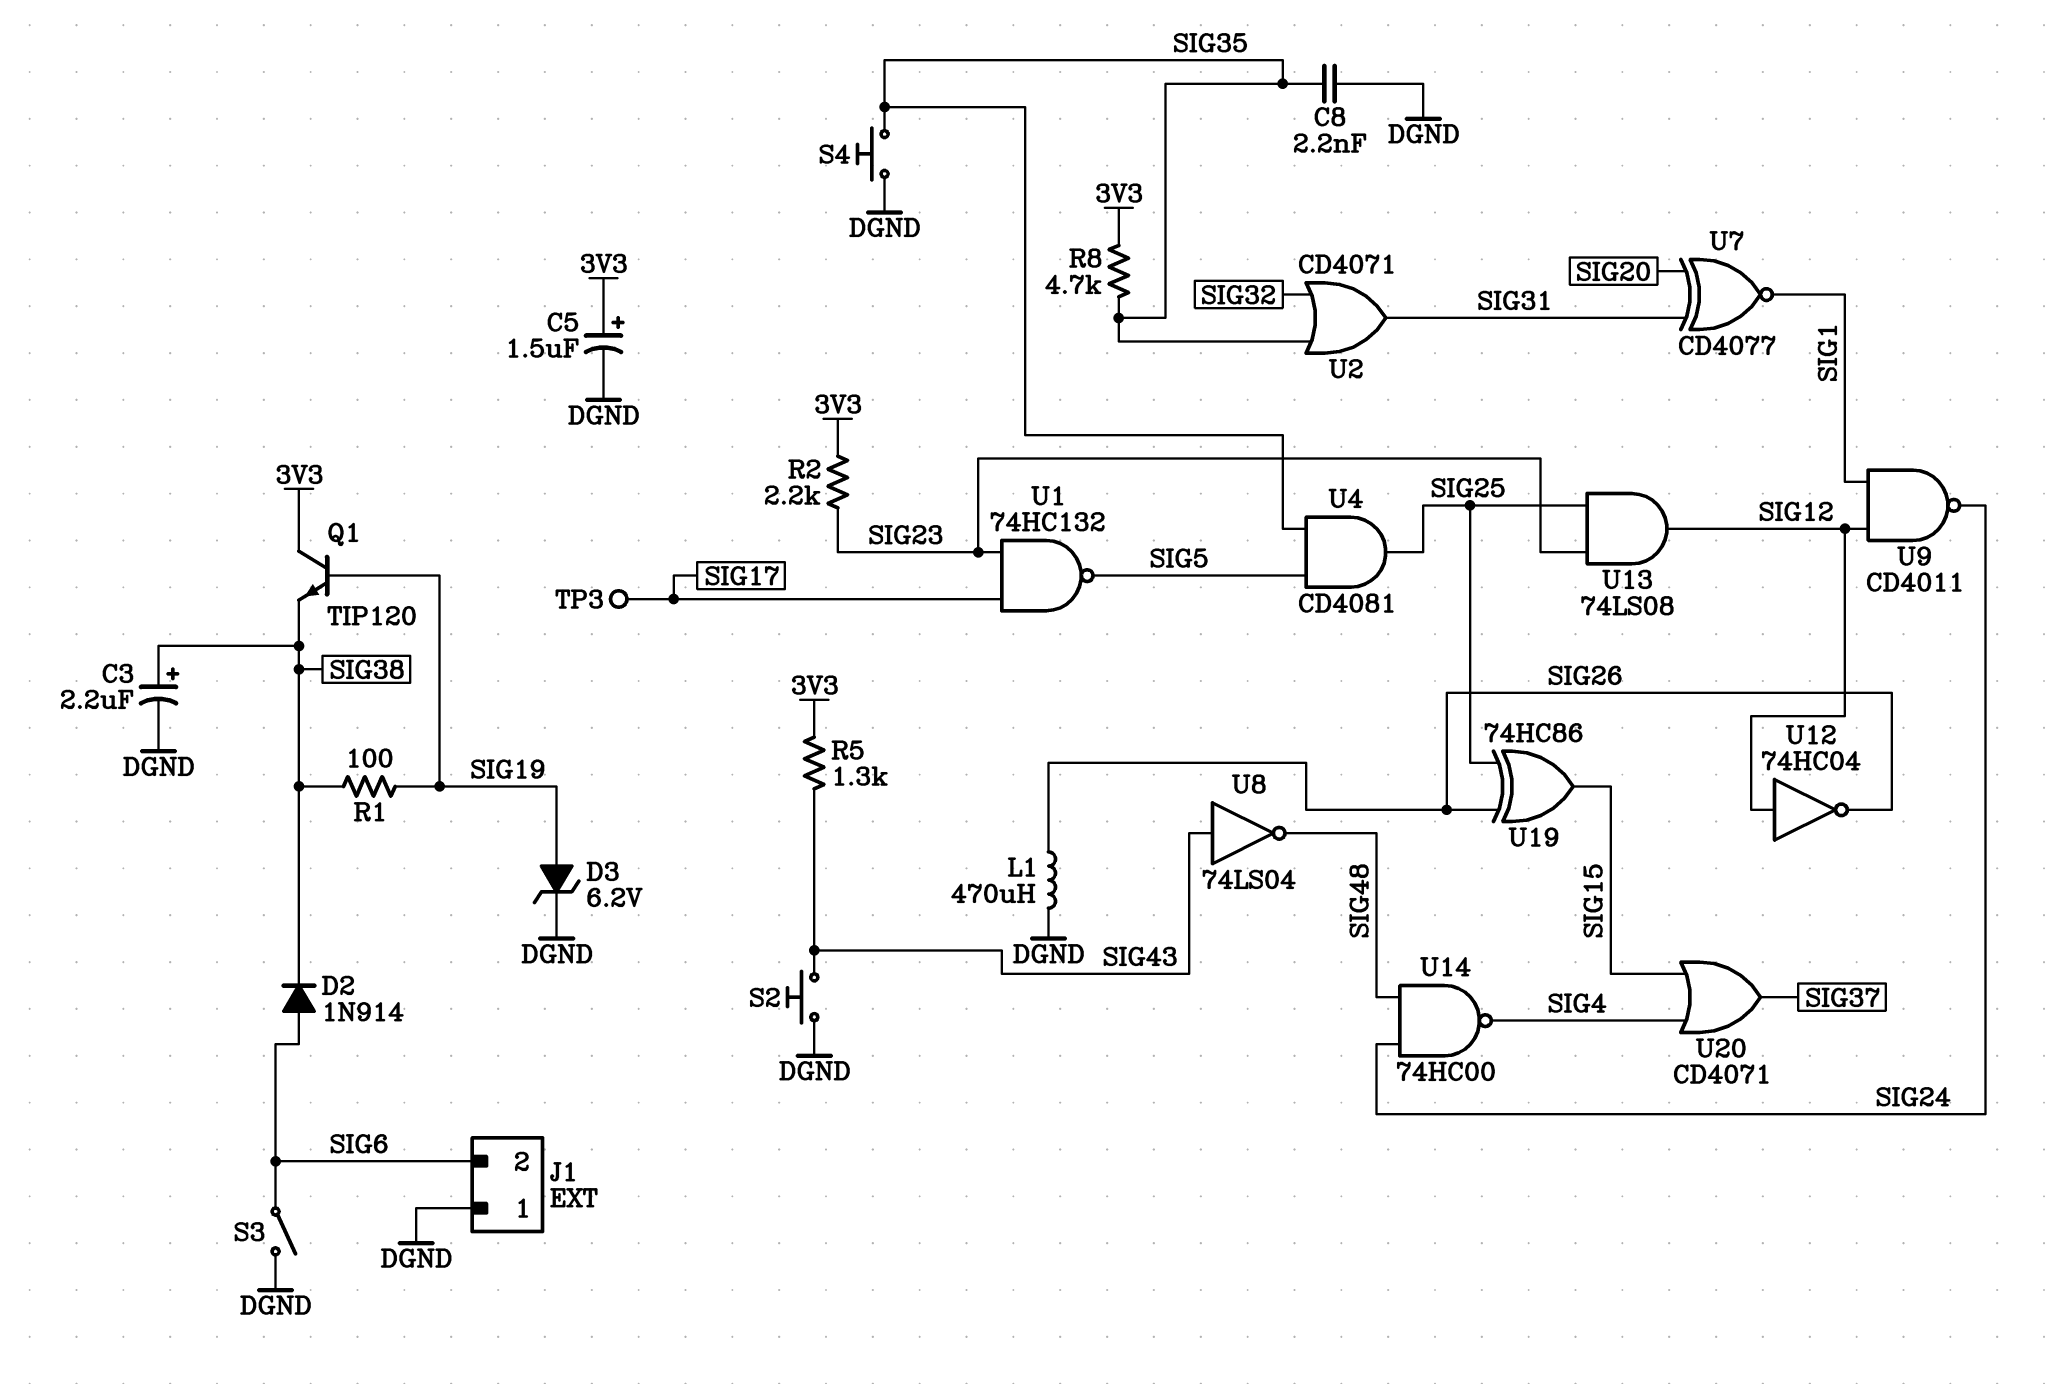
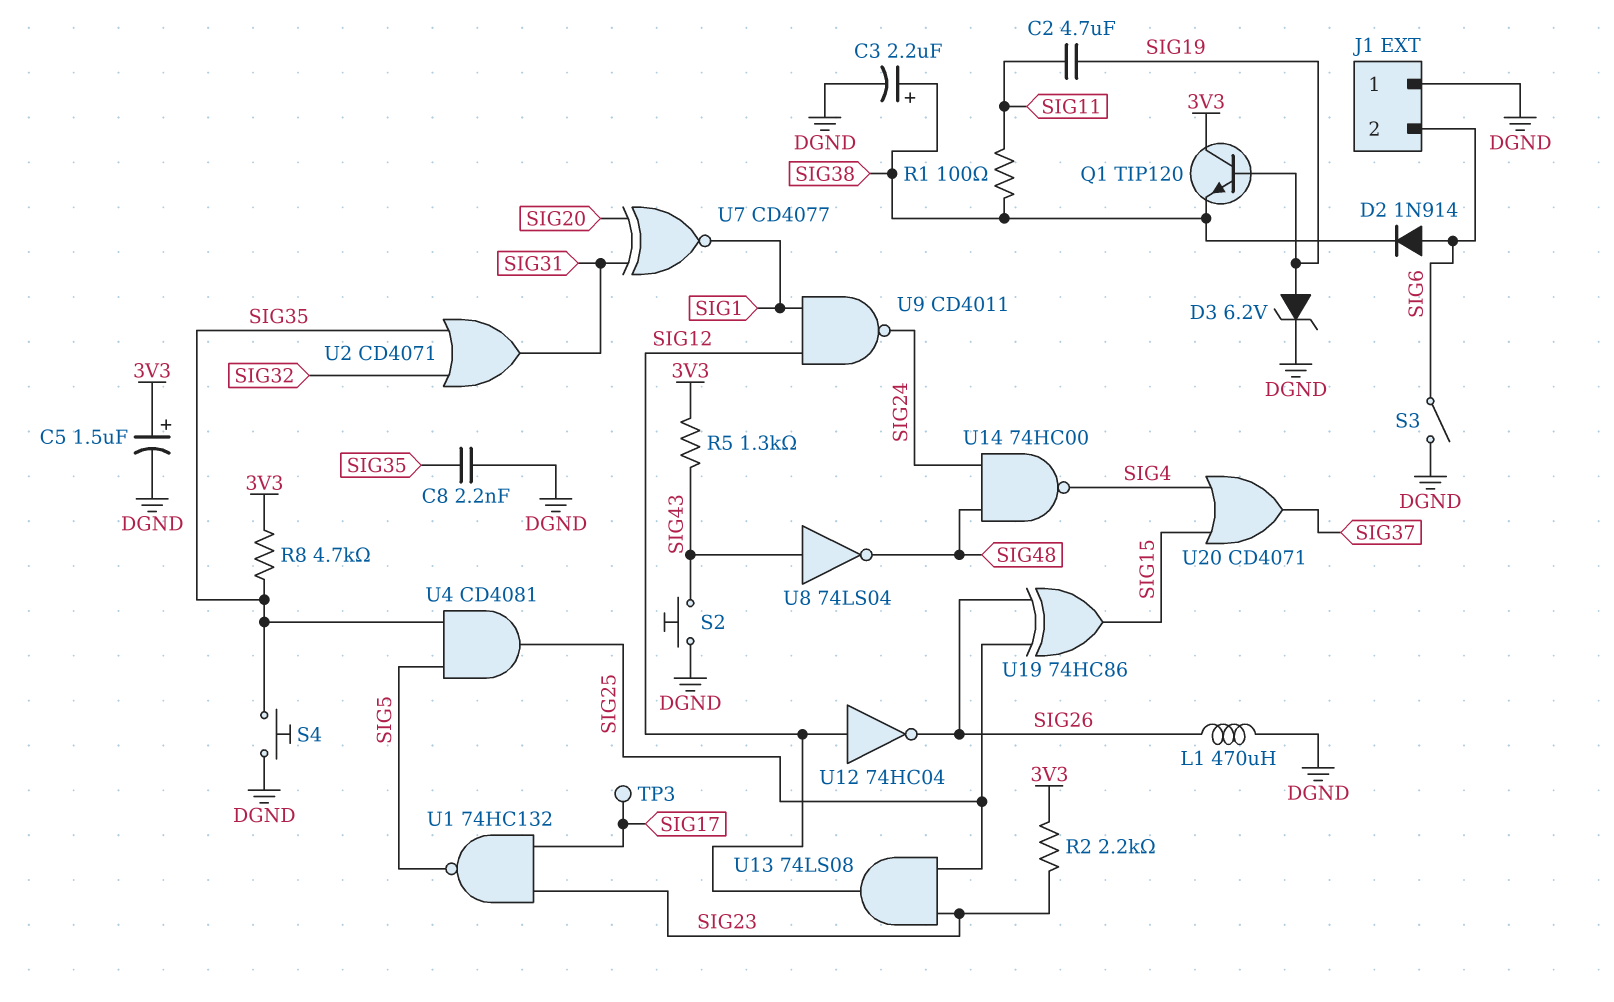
C2: none -> 4.7uF (SIG11, SIG19)
R1: 100 (SIG19, SIG38) -> 100 (SIG11, SIG38)

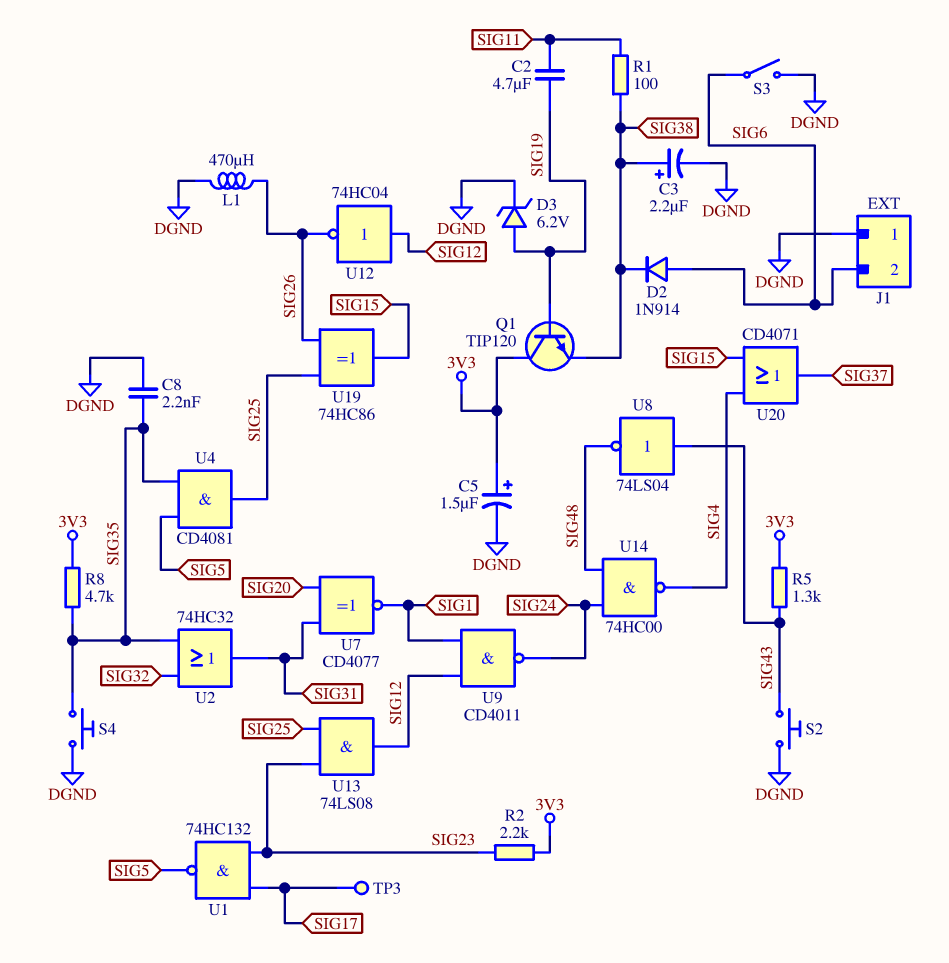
U2: OR CD4071 (in SIG32, in SIG35, out SIG31) -> OR 74HC32 (in SIG32, in SIG35, out SIG31)

